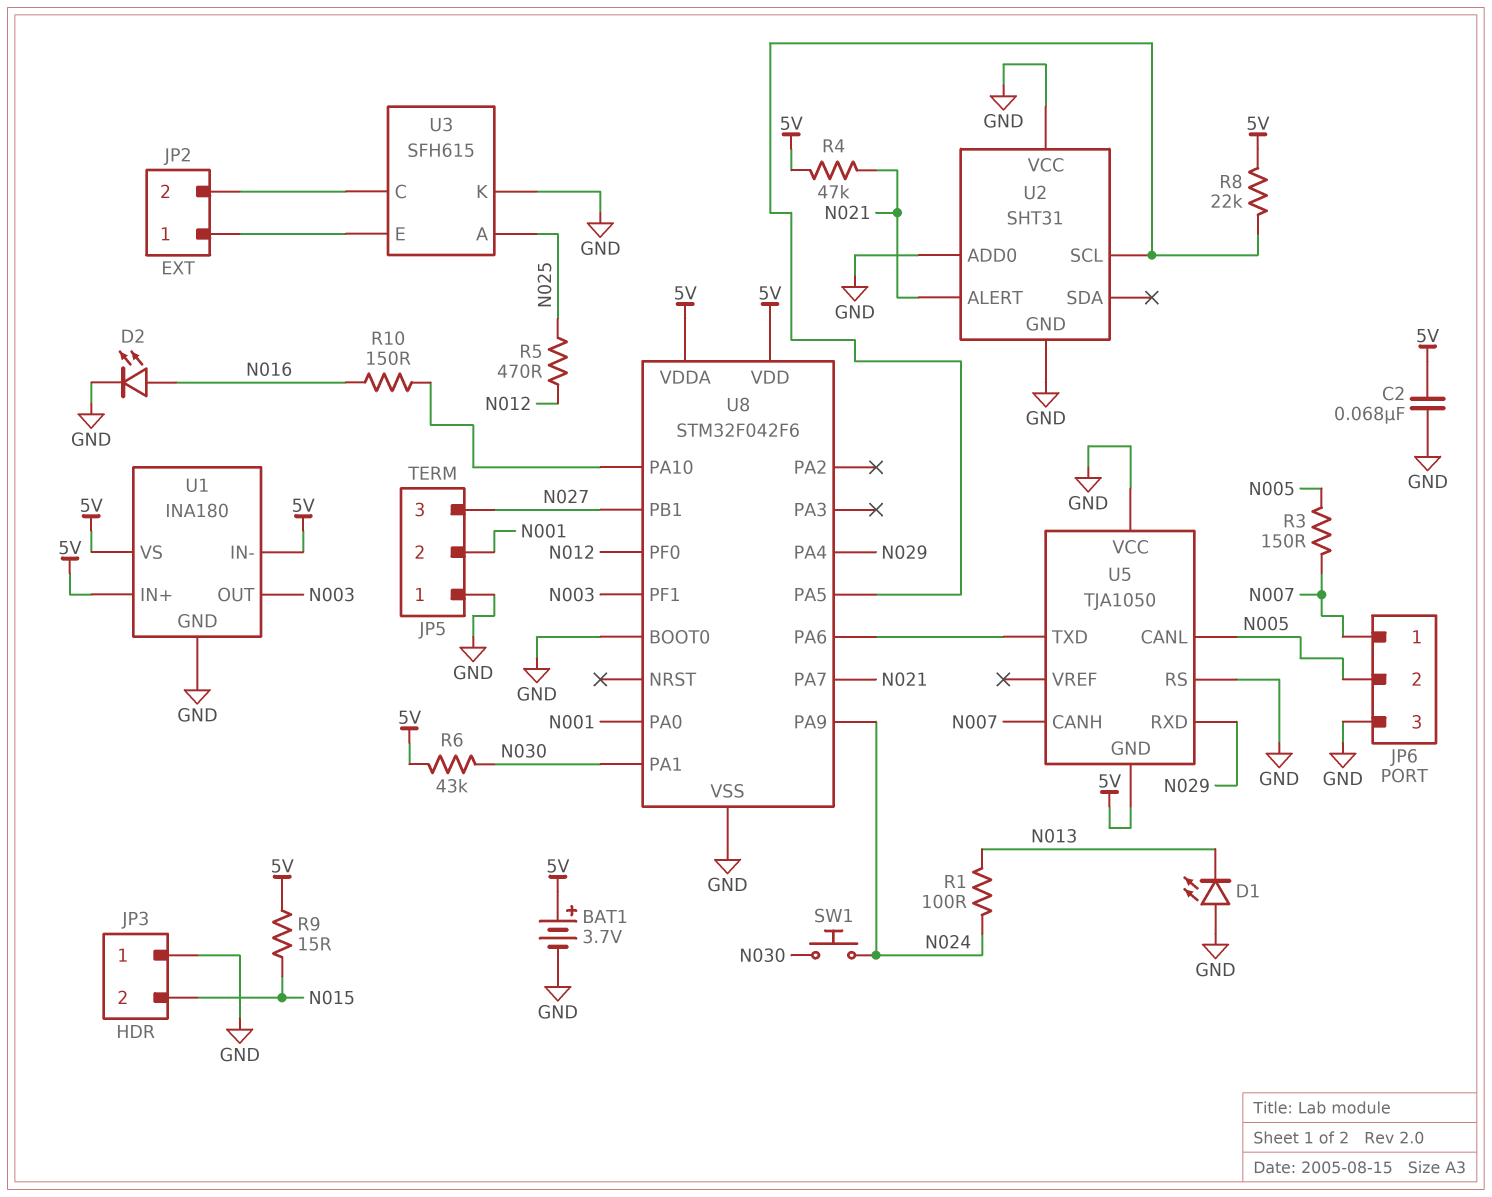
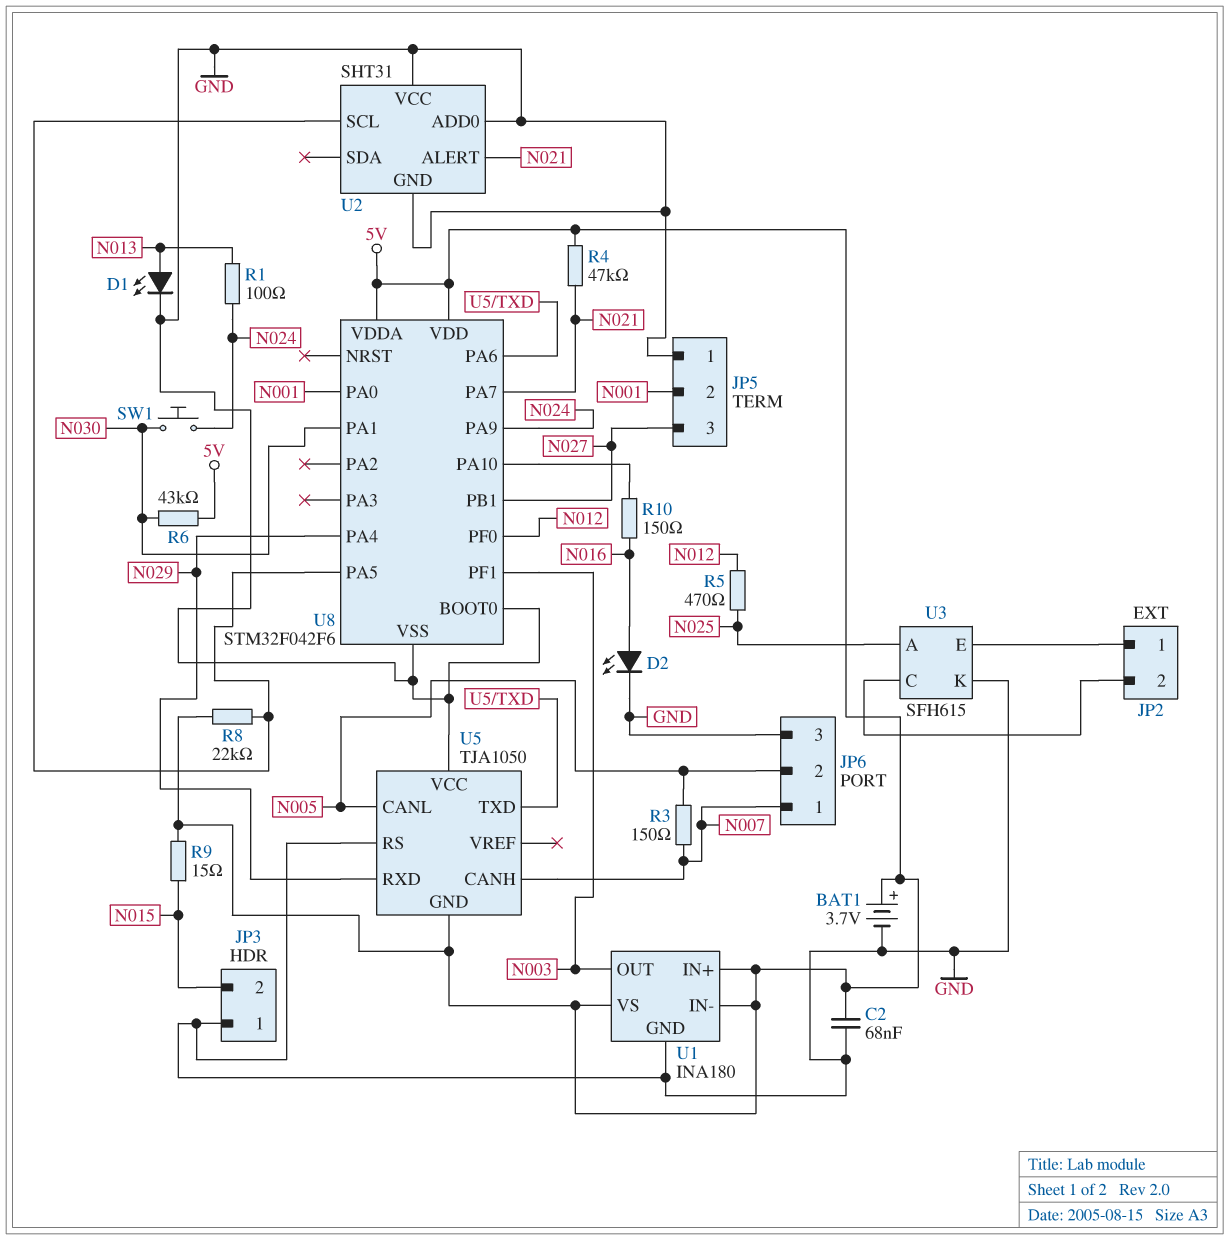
D1: LED (A GND, K N013) -> LED (A N013, K GND)

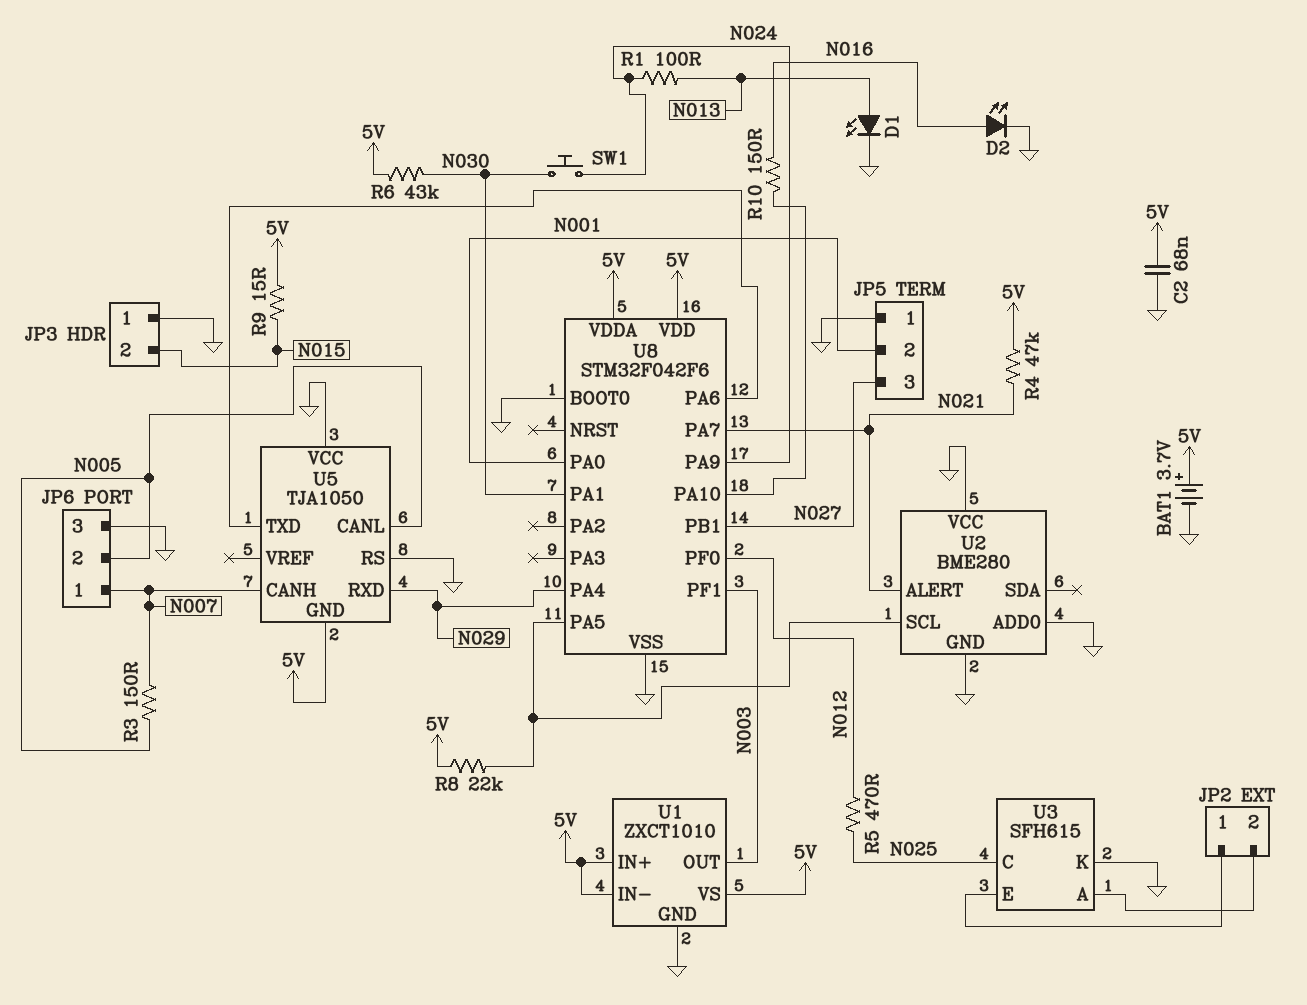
U1: INA180 -> ZXCT1010
U2: SHT31 -> BME280
U3 pin A: N025 -> JP2/2
U3 pin C: JP2/2 -> N025

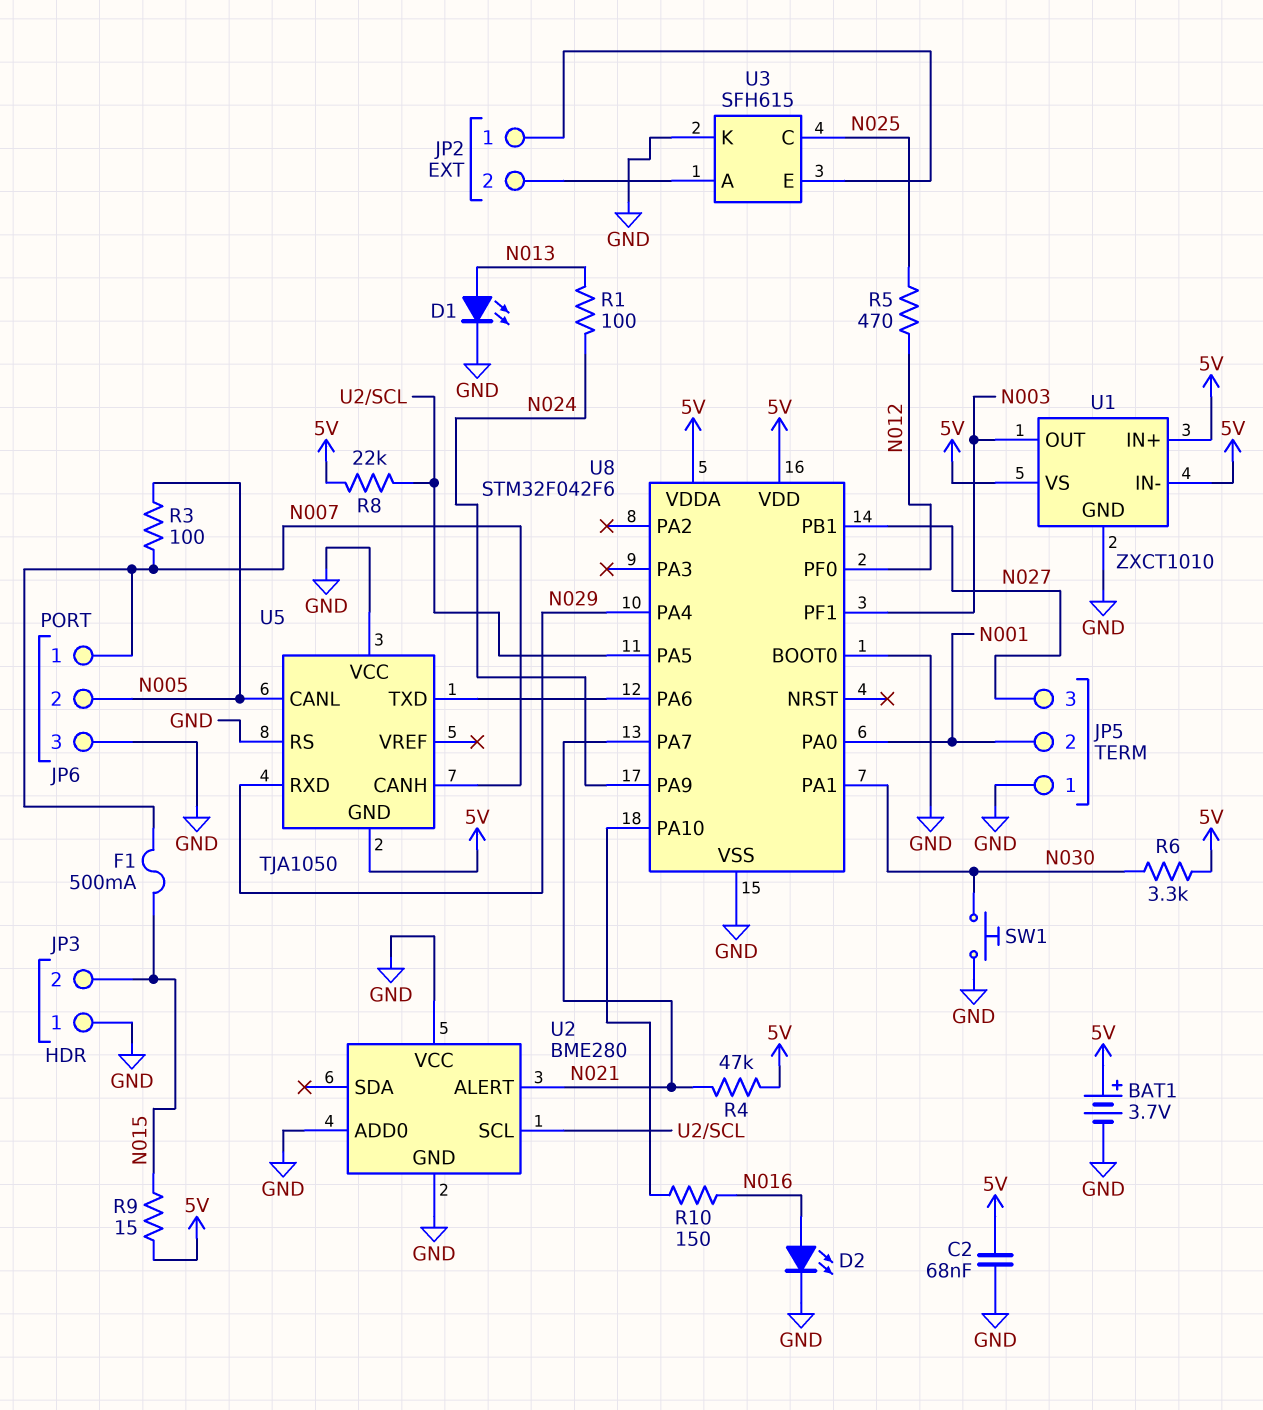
F1: none -> 500mA (N007, N015)
R3: 150 (N005, N007) -> 100 (N005, N007)
R6: 43k (5V, N030) -> 3.3k (5V, N030)
SW1: button (N024, N030) -> button (GND, N030)

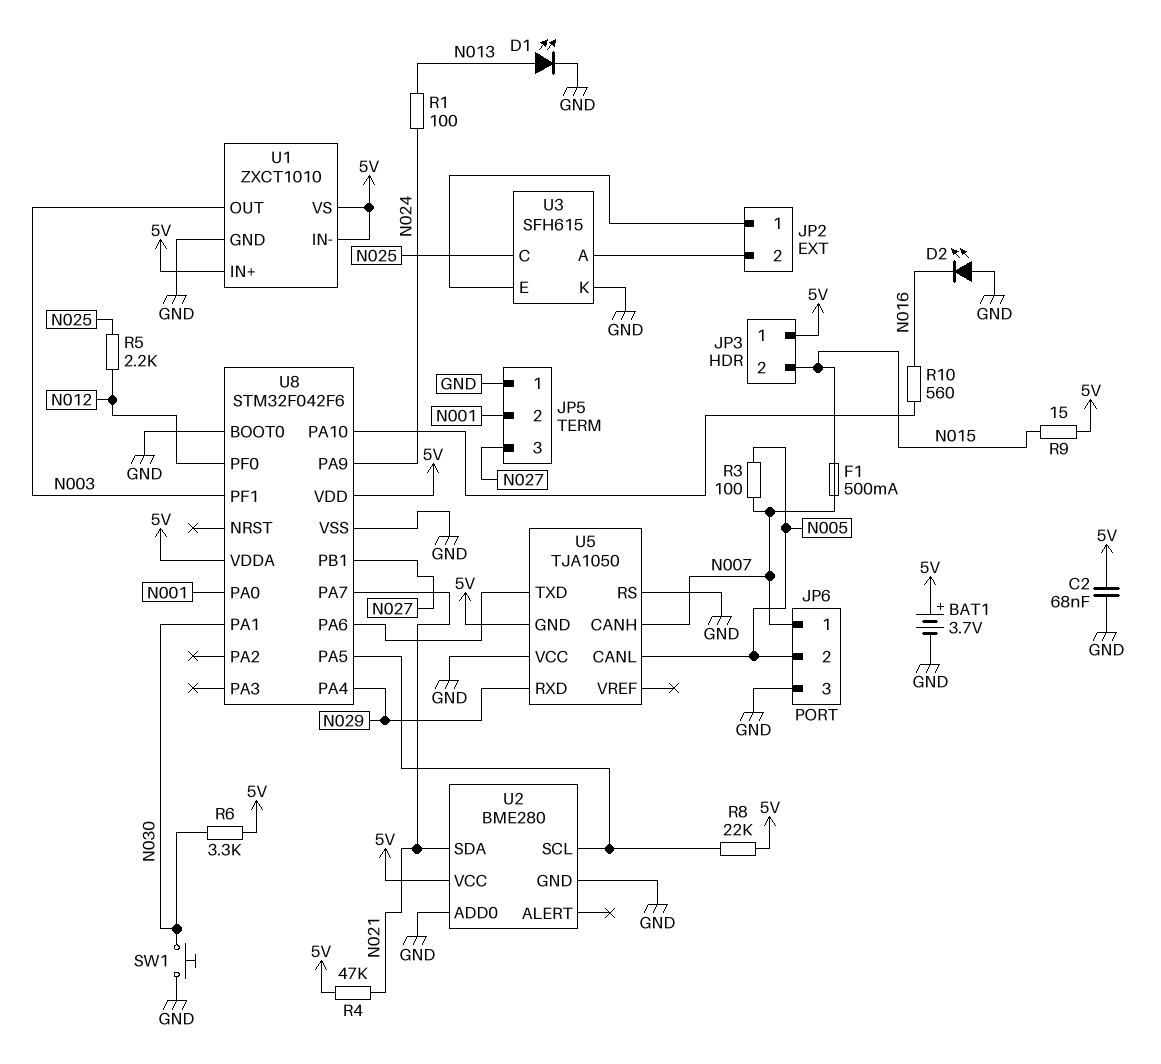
D2: LED (A N016, K GND) -> LED (A GND, K N016)
JP3 pin 1: GND -> 5V
R5: 470 (N012, N025) -> 2.2k (N012, N025)
R10: 150 (N016, U8/PA10) -> 560 (N016, U8/PA10)
U2 pin ALERT: N021 -> none
U2 pin SDA: none -> N021
U2 pin VCC: GND -> 5V

